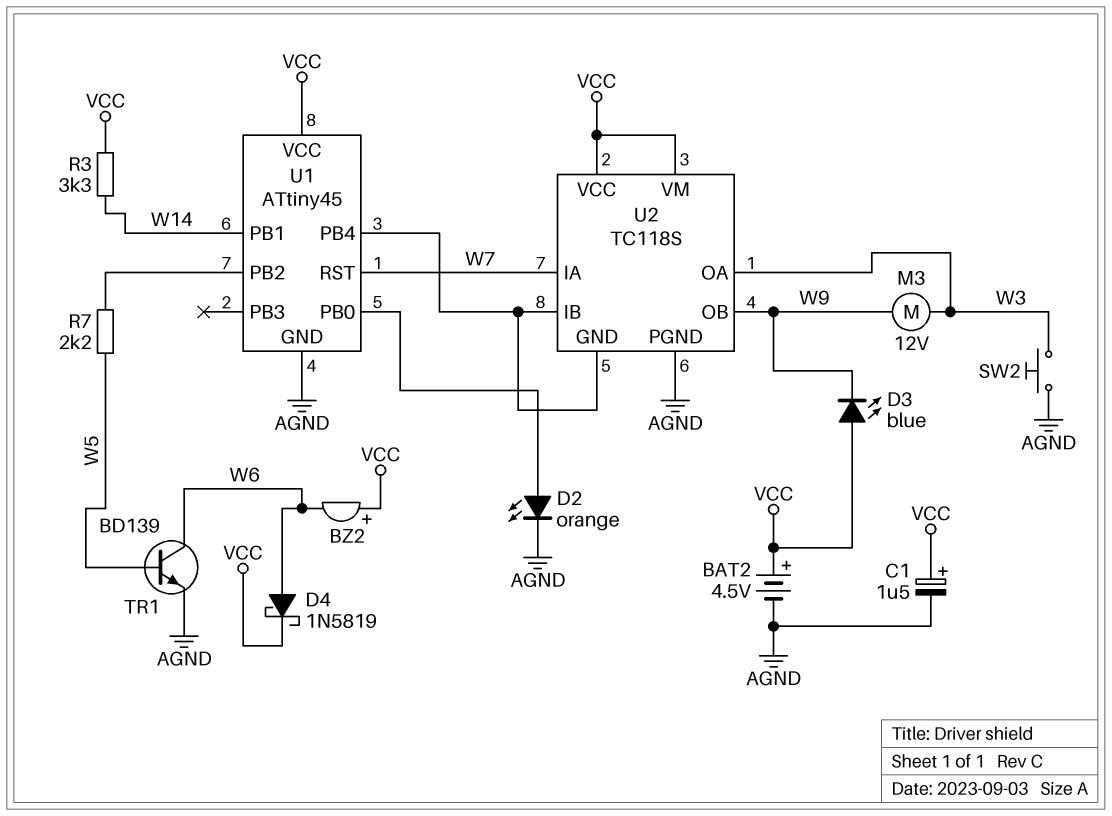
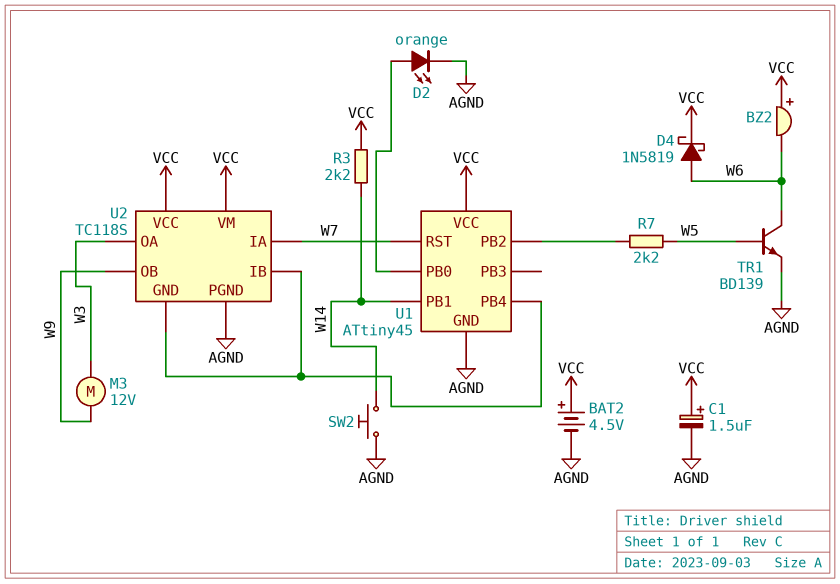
D3: LED blue (A VCC, K W9) -> none
R3: 3.3k (VCC, W14) -> 2.2k (VCC, W14)
SW2: button (AGND, W3) -> button (AGND, W14)

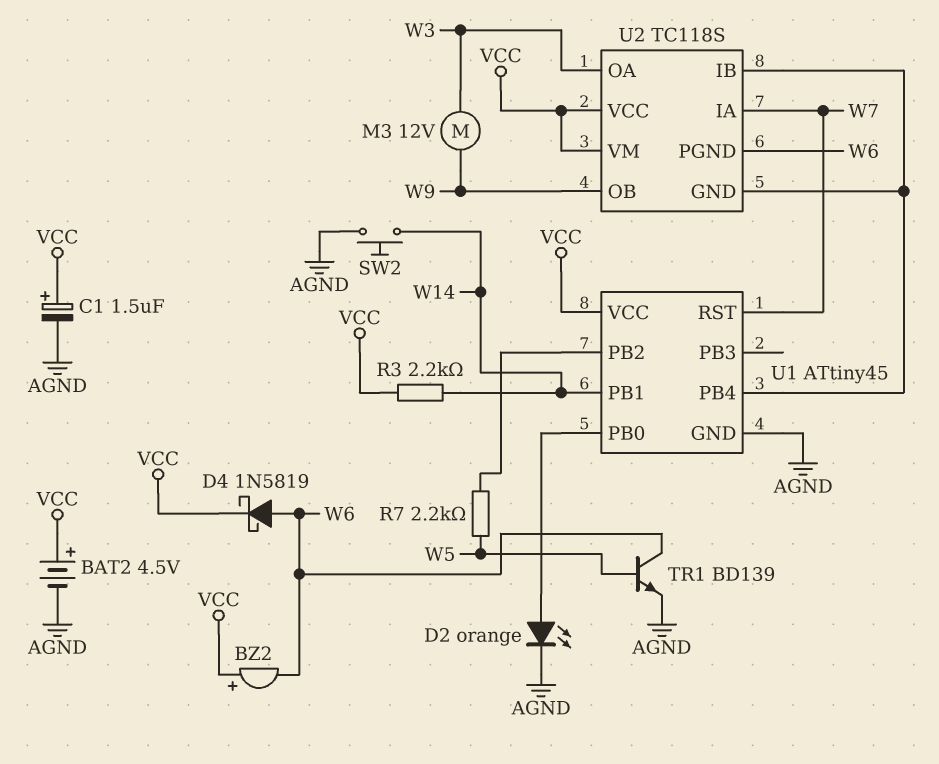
U2 pin PGND: AGND -> W6

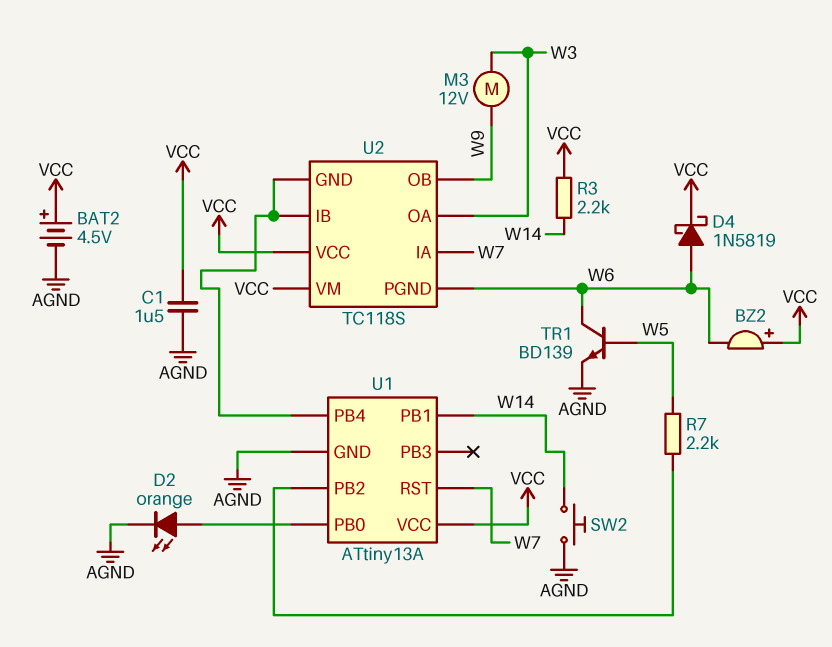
C1: 1.5uF (plus VCC, minus AGND) -> 1.5uF (AGND, VCC)
U1: ATtiny45 -> ATtiny13A

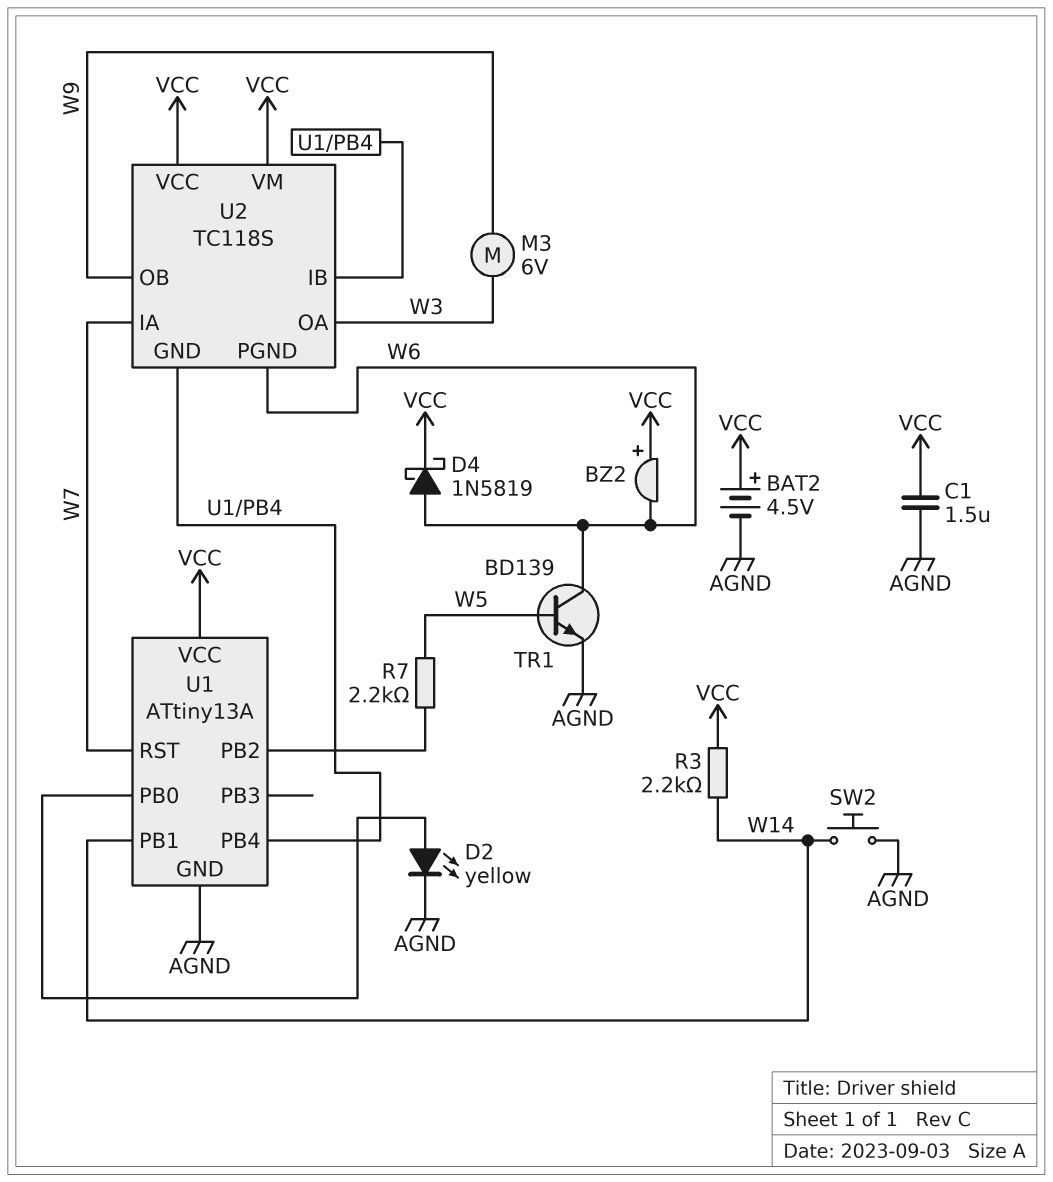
D2: LED orange (A U1/PB0, K AGND) -> LED yellow (A U1/PB0, K AGND)
M3: motor 12V (W3, W9) -> motor 6V (W3, W9)

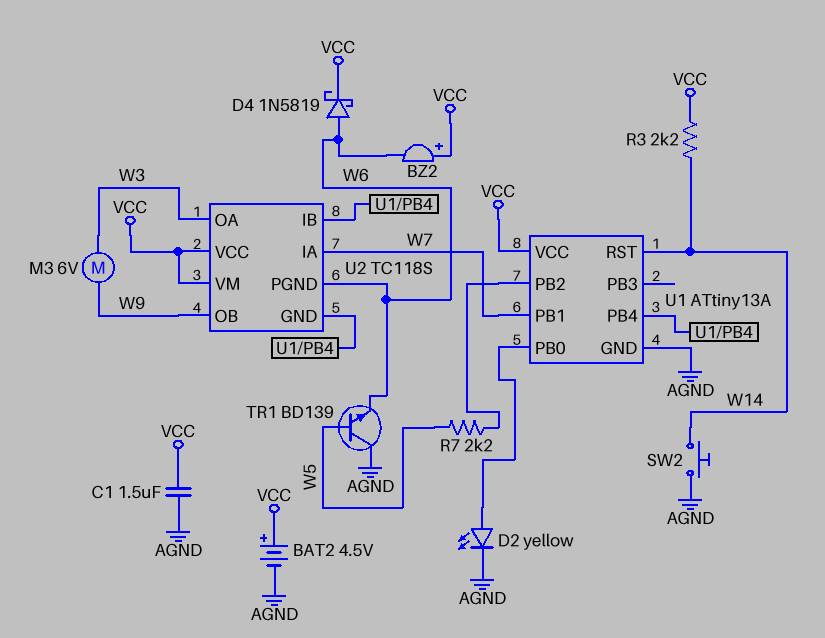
TR1: NPN BD139 (B W5, C W6, E AGND) -> NPN BD139 (B W5, C AGND, E W6)
U1 pin PB1: W14 -> W7
U1 pin RST: W7 -> W14

